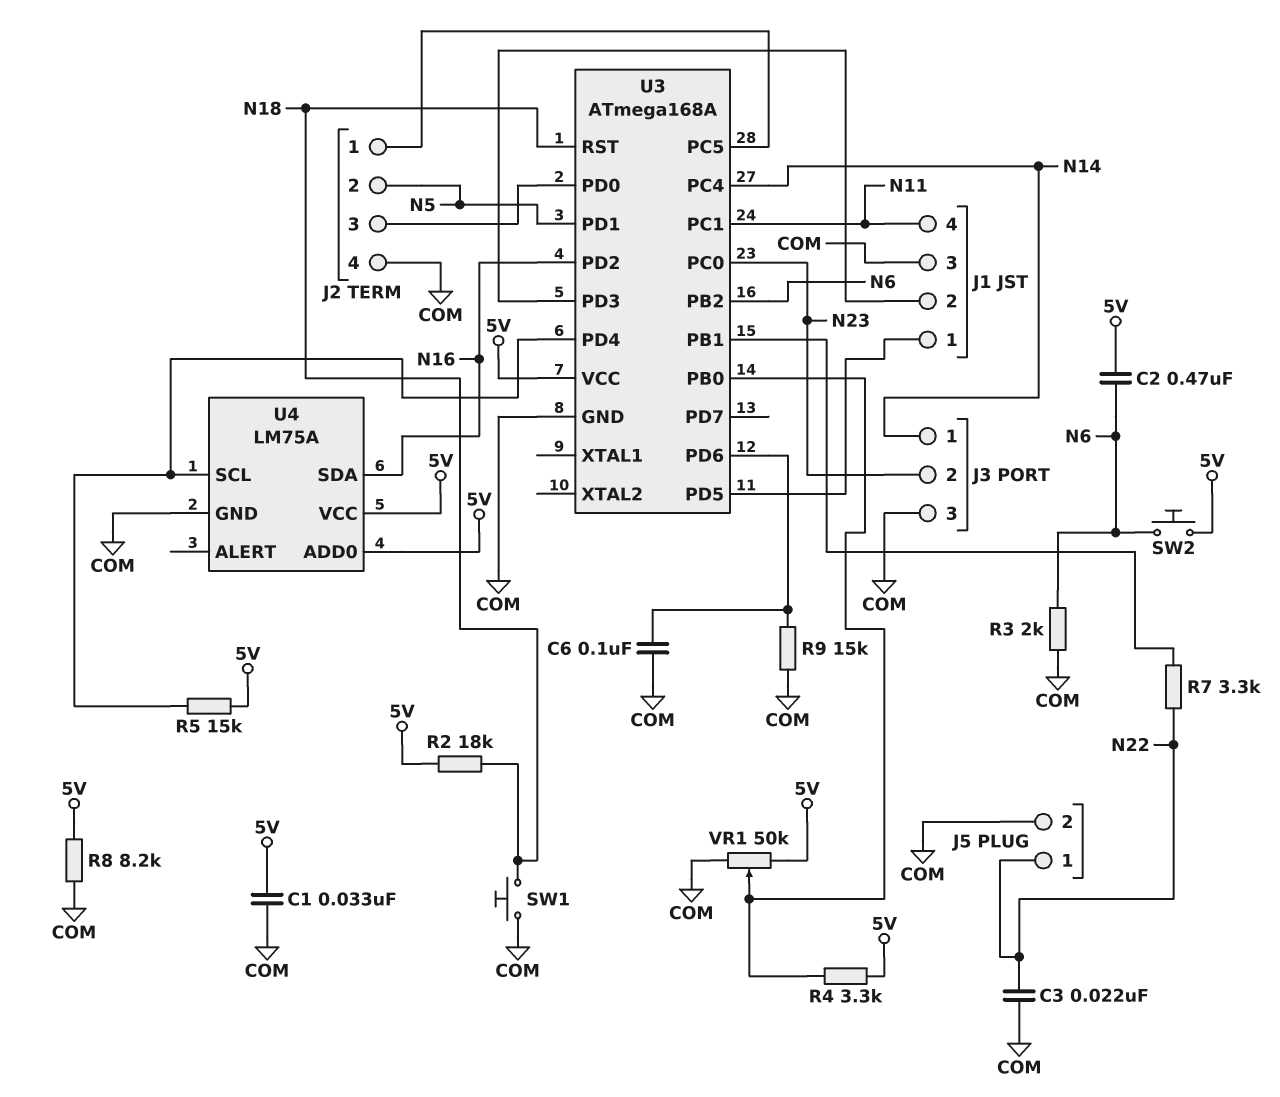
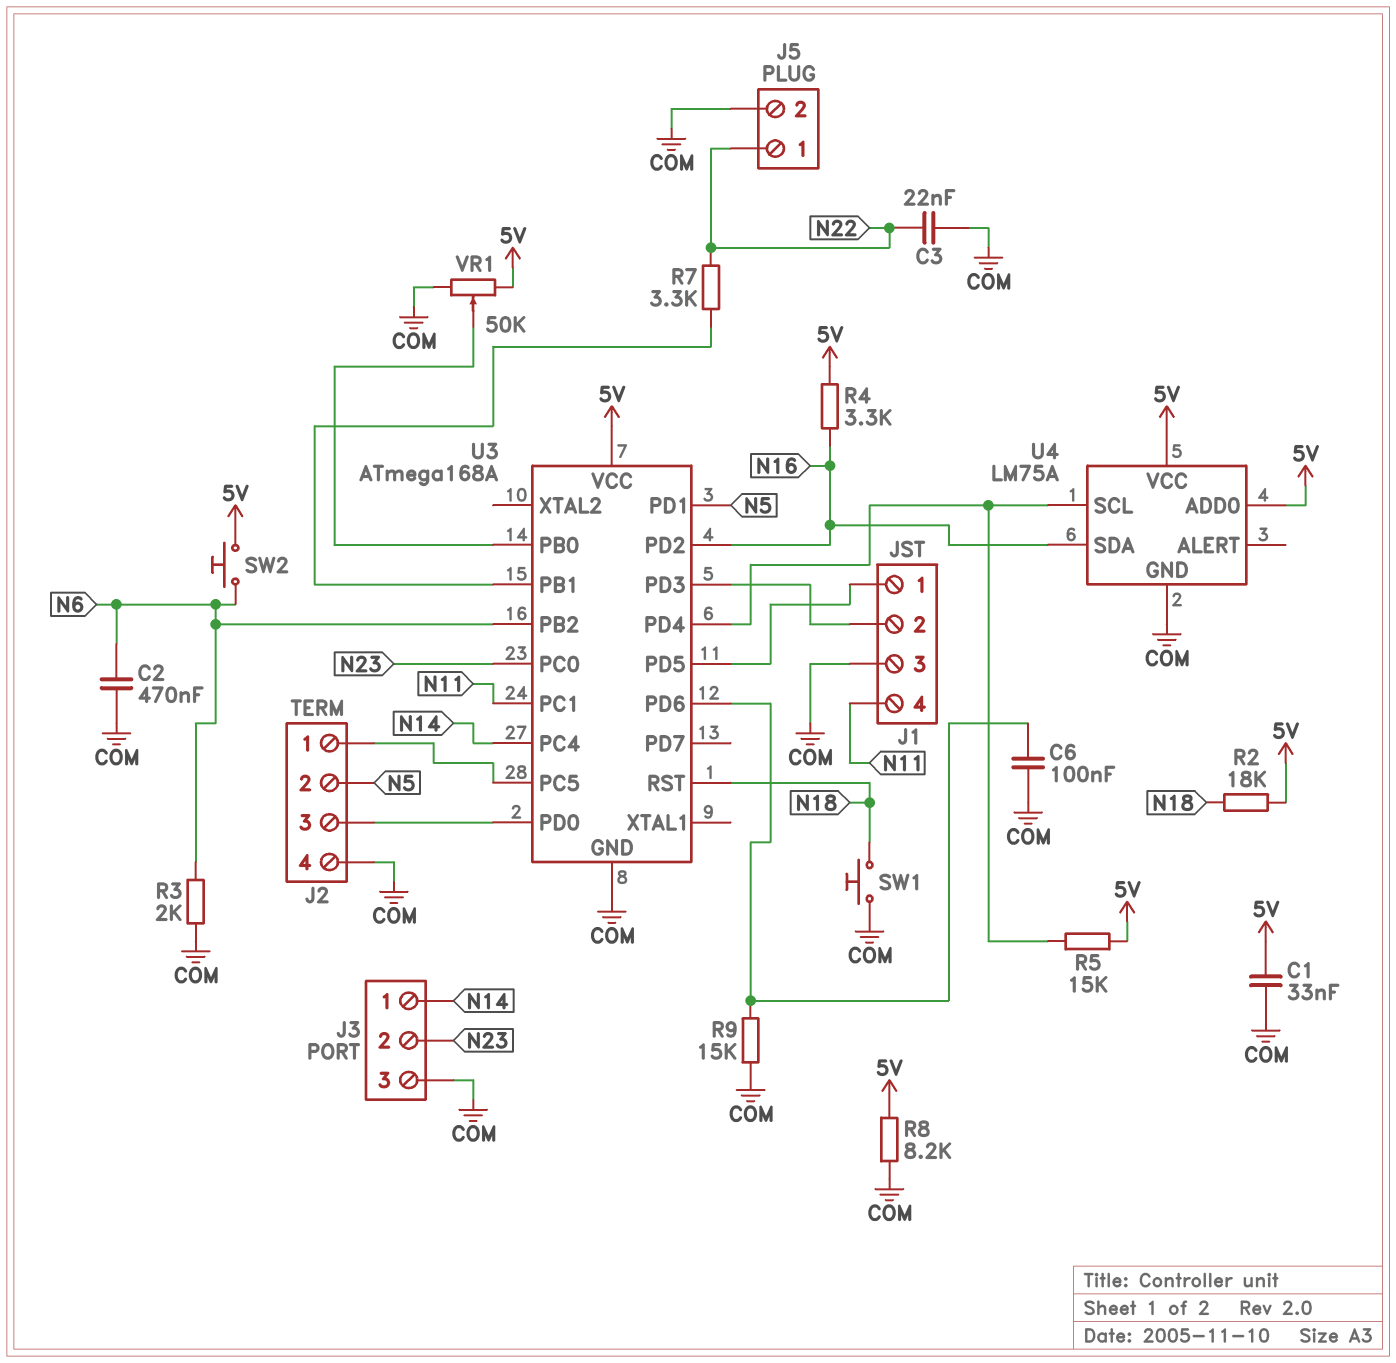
C2: 470nF (5V, N6) -> 470nF (COM, N6)
R4: 3.3k (5V, U3/PB0) -> 3.3k (5V, N16)

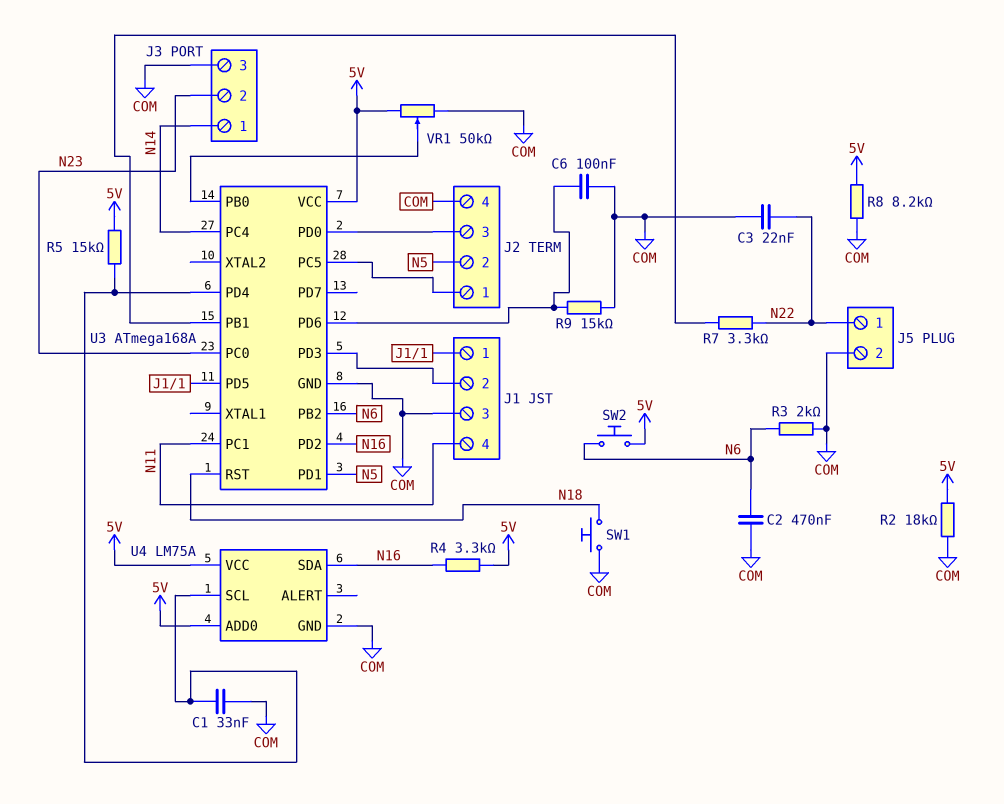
C1: 33nF (5V, COM) -> 33nF (COM, U3/PD4)
R2: 18k (5V, N18) -> 18k (5V, COM)

